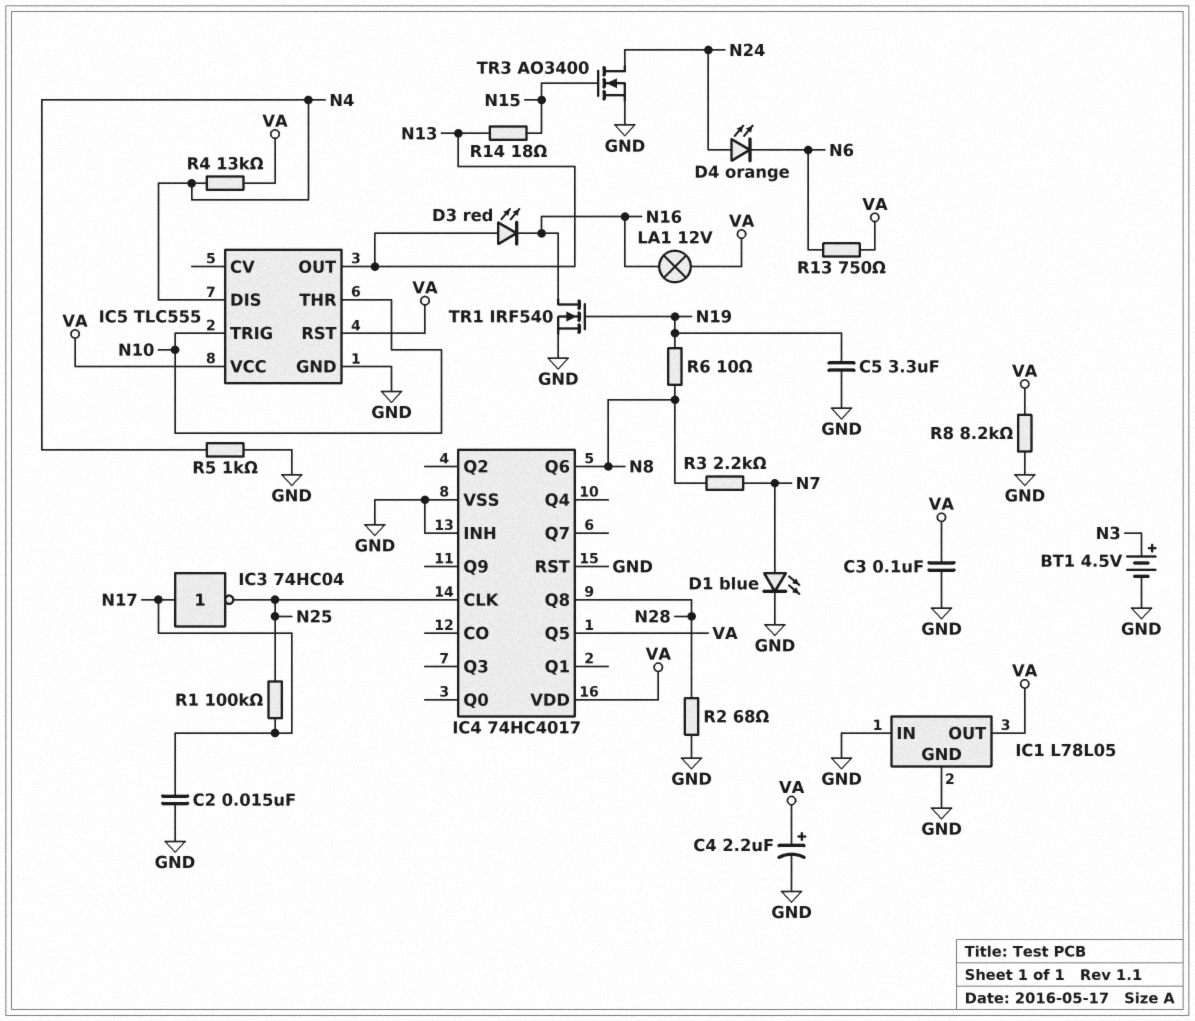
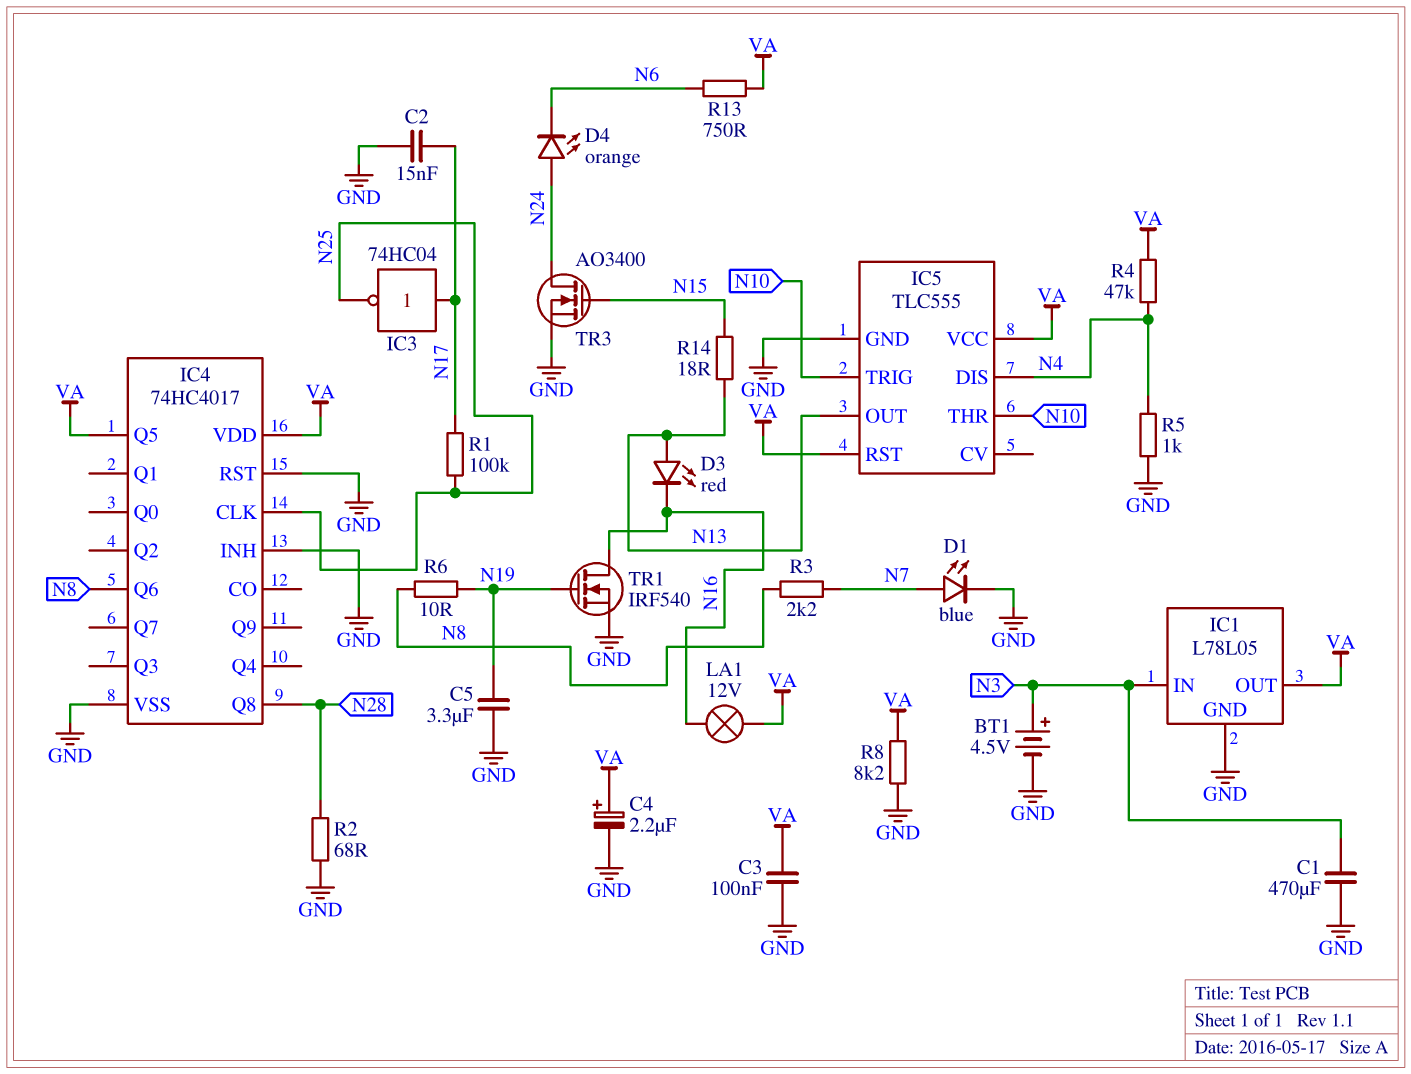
C1: none -> 470uF (GND, N3)
IC1 pin IN: GND -> N3
R4: 13k (N4, VA) -> 47k (N4, VA)

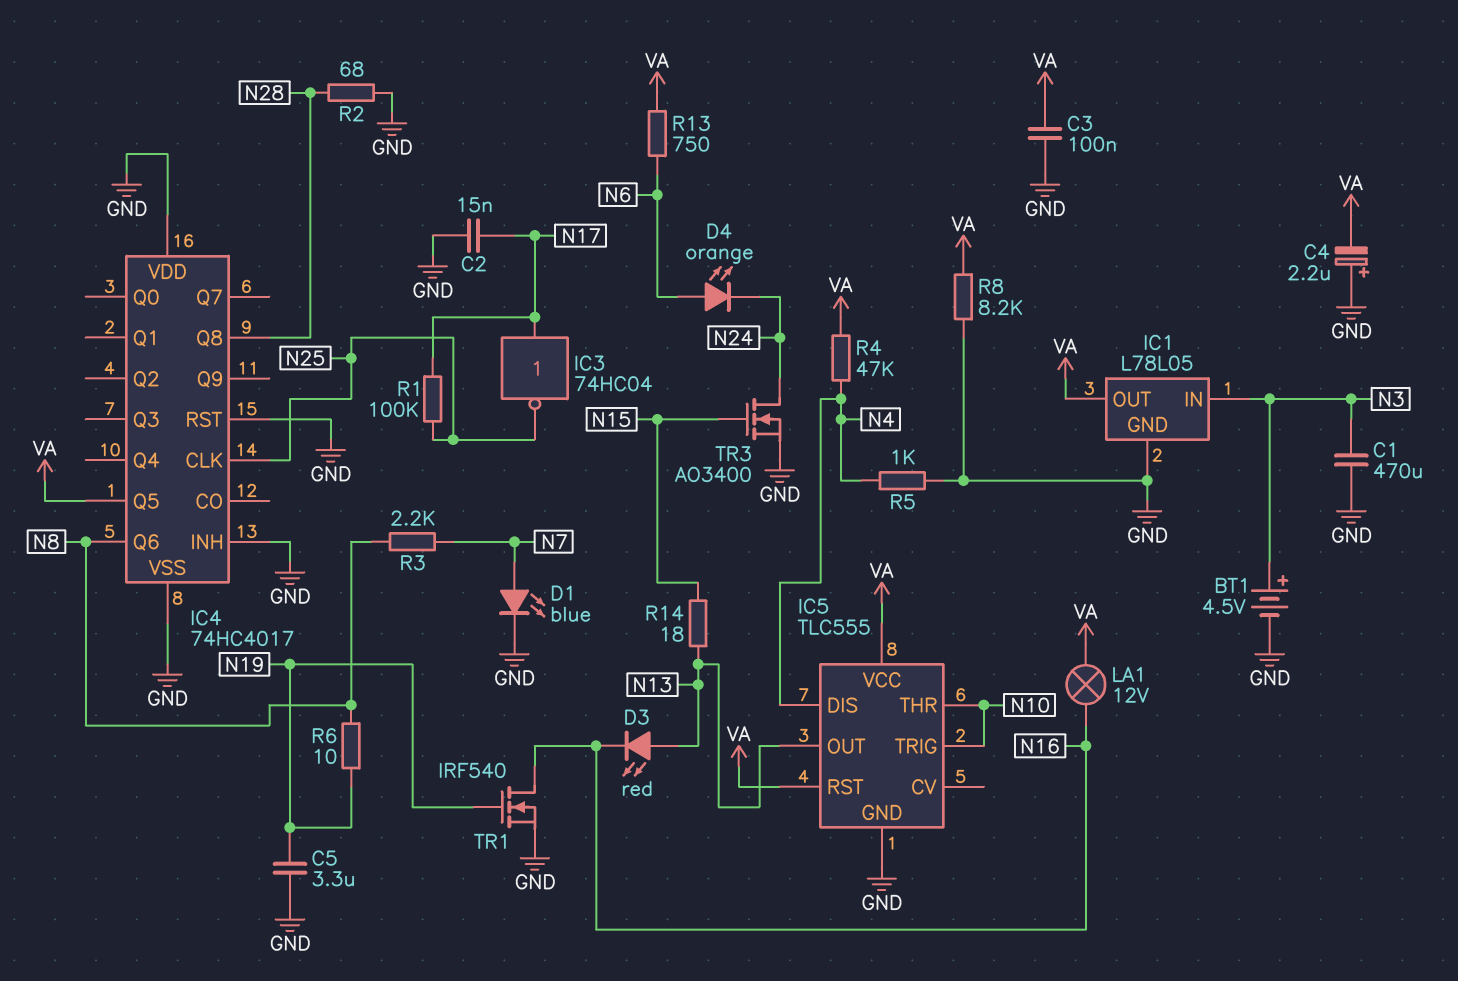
C4: 2.2uF (plus VA, minus GND) -> 2.2uF (plus GND, minus VA)
D4: LED orange (A N24, K N6) -> LED orange (A N6, K N24)
IC4 pin VDD: VA -> GND

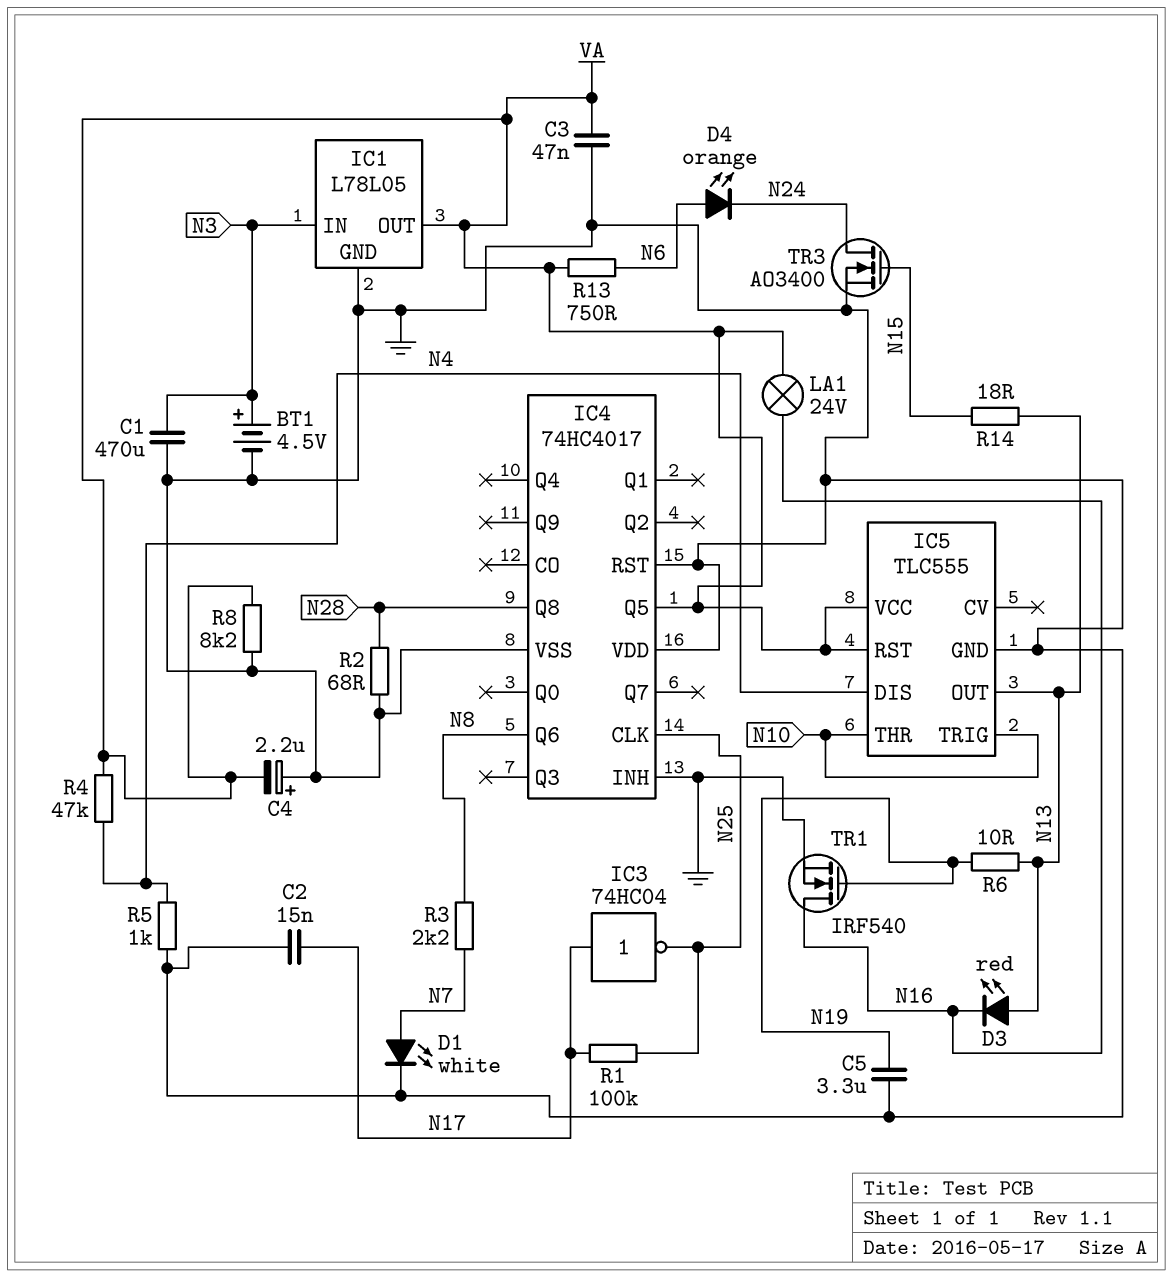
C3: 100nF (GND, VA) -> 47nF (GND, VA)
D1: LED blue (A N7, K GND) -> LED white (A N7, K GND)
LA1: lamp 12V (N16, VA) -> lamp 24V (N16, VA)
R6: 10 (N8, N19) -> 10 (N13, N19)

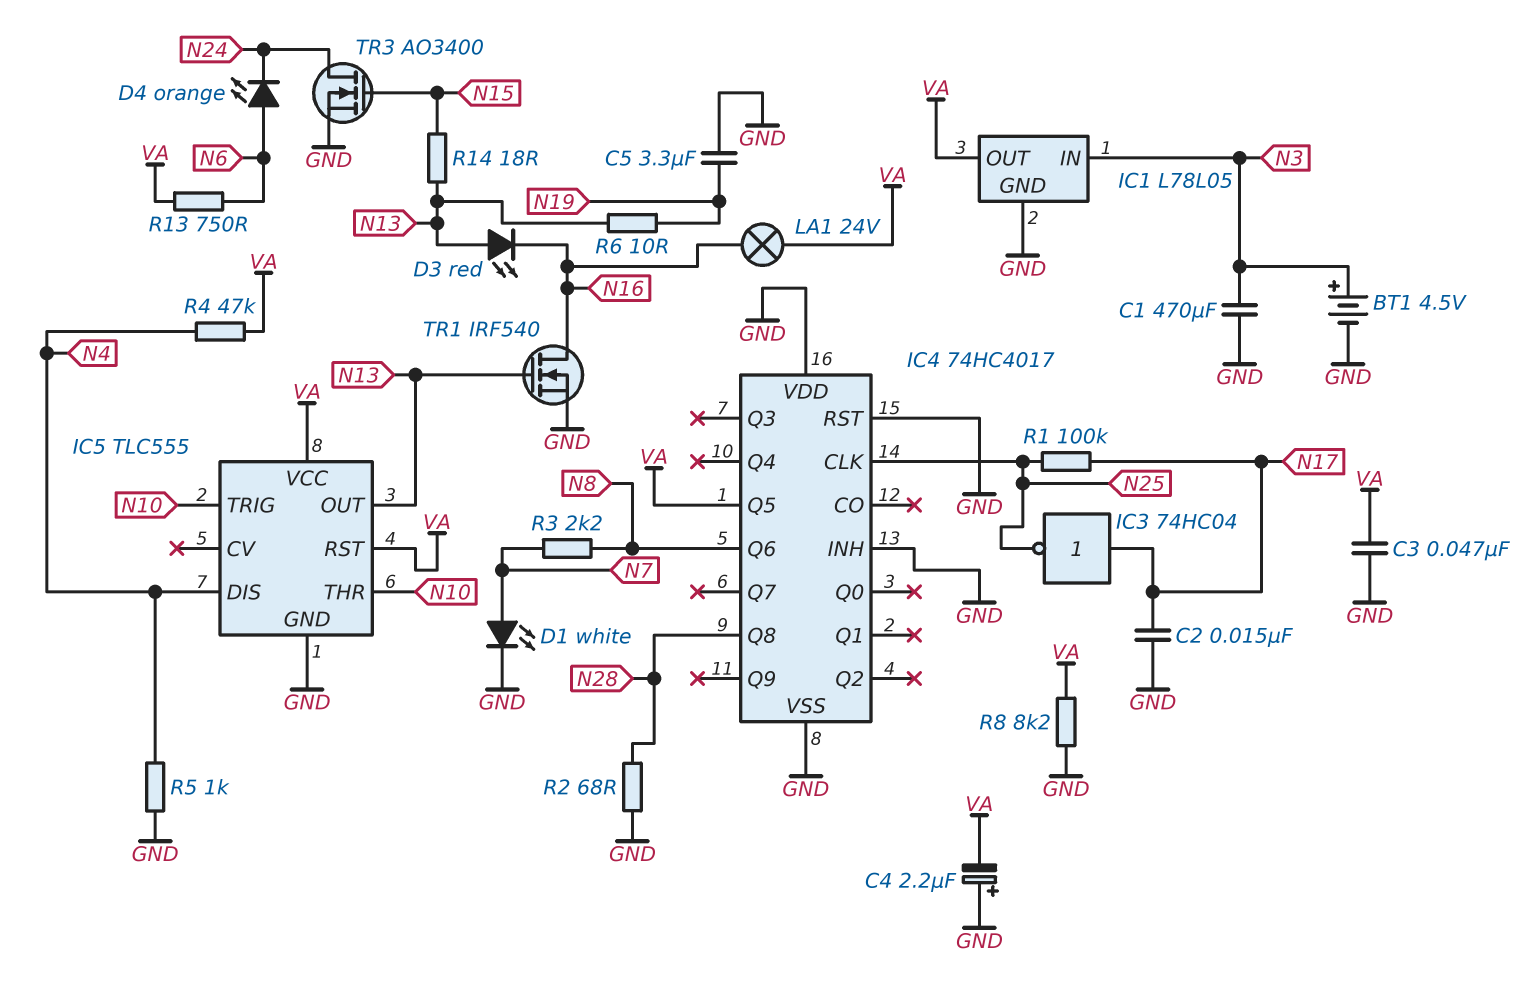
TR1: NMOS IRF540 (G N19, D N16, S GND) -> NMOS IRF540 (G N13, D N16, S GND)

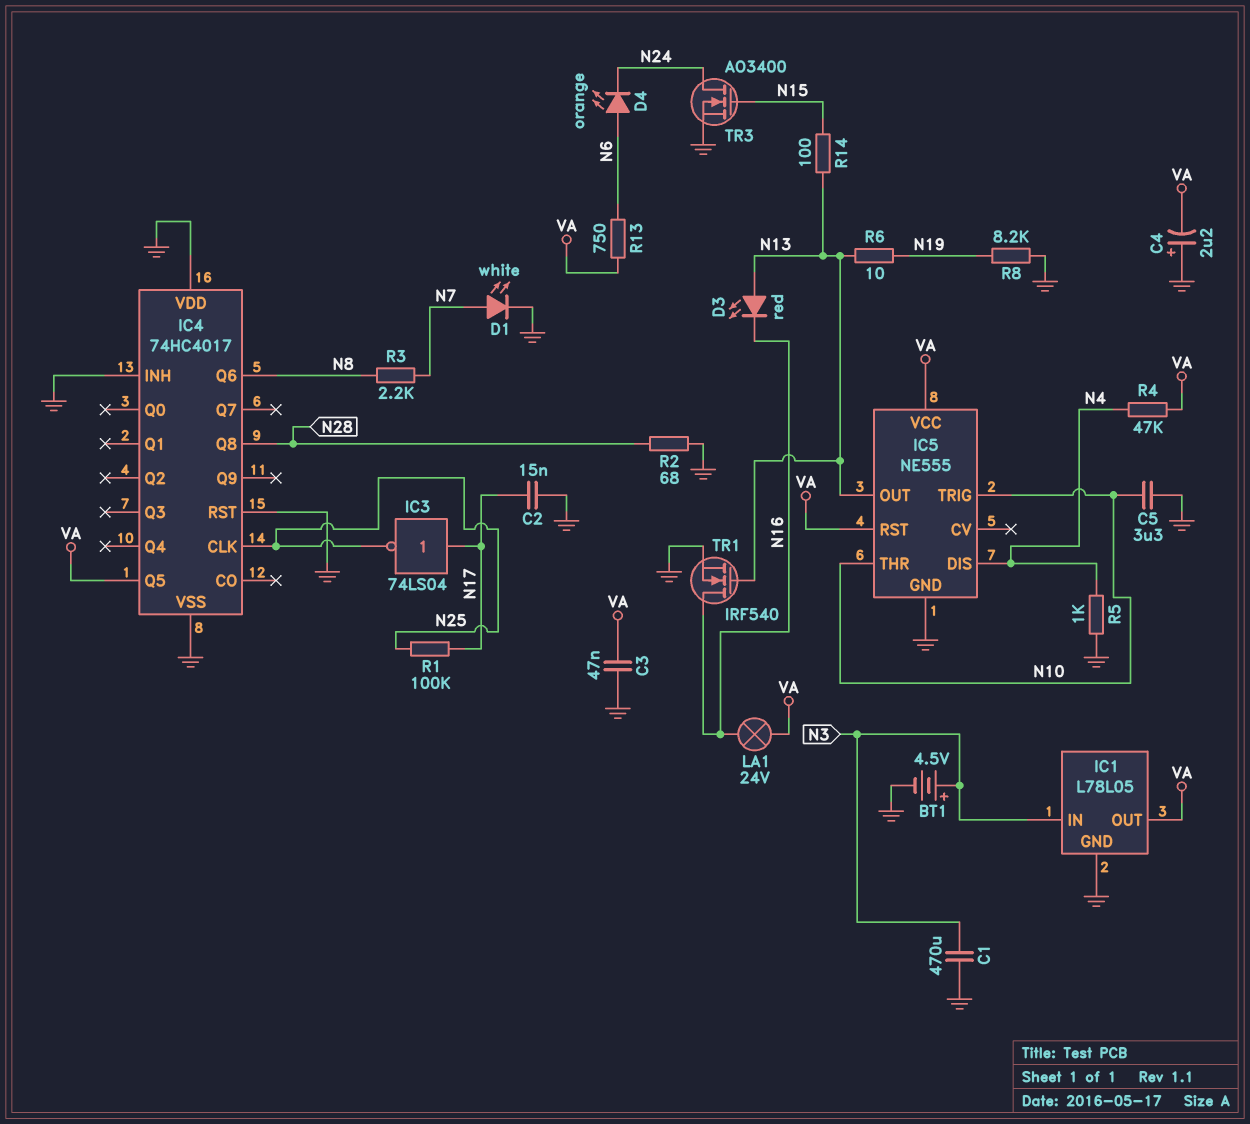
C5: 3.3uF (GND, N19) -> 3.3uF (GND, N10)
IC3: NOT 74HC04 (in N17, out N25) -> NOT 74LS04 (in N17, out N25)
IC5: TLC555 -> NE555
R8: 8.2k (GND, VA) -> 8.2k (GND, N19)
R14: 18 (N13, N15) -> 100 (N13, N15)

